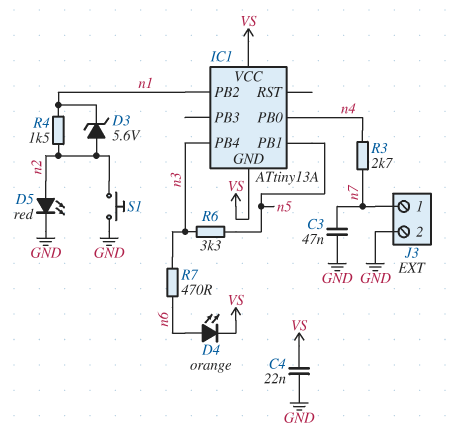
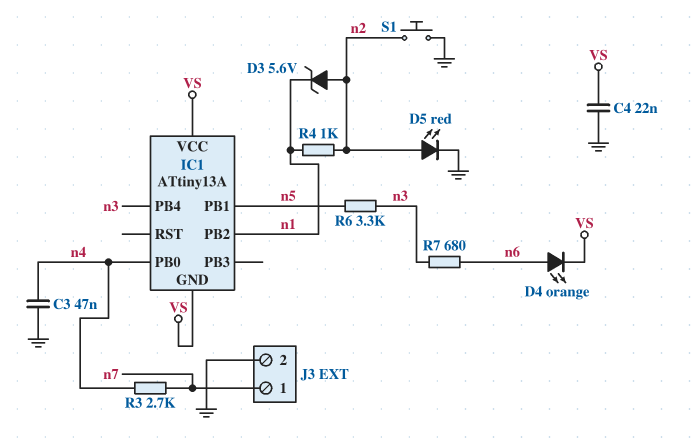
C3: 47nF (GND, n7) -> 47nF (GND, n4)
R4: 1.5k (n1, n2) -> 1k (n1, n2)
R7: 470 (n3, n6) -> 680 (n3, n6)

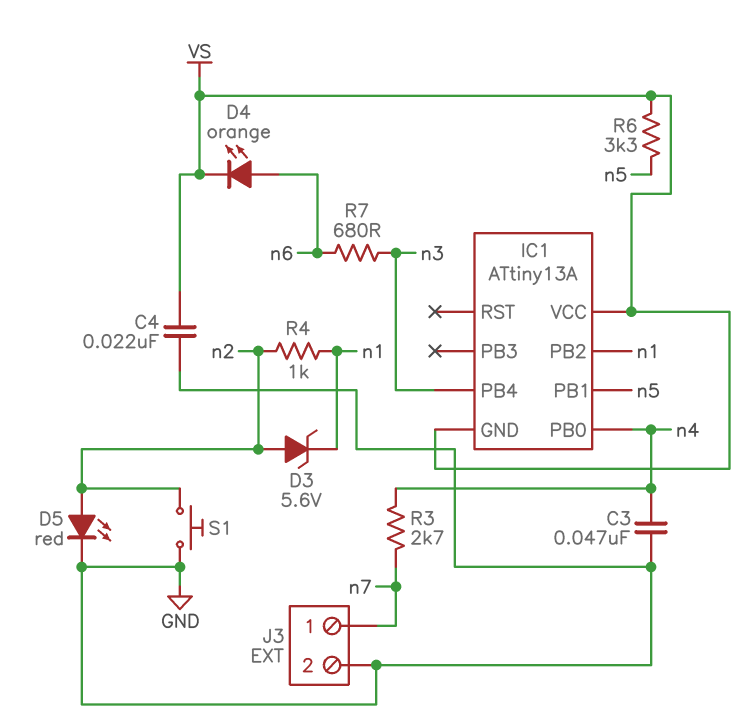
R6: 3.3k (n3, n5) -> 3.3k (VS, n5)

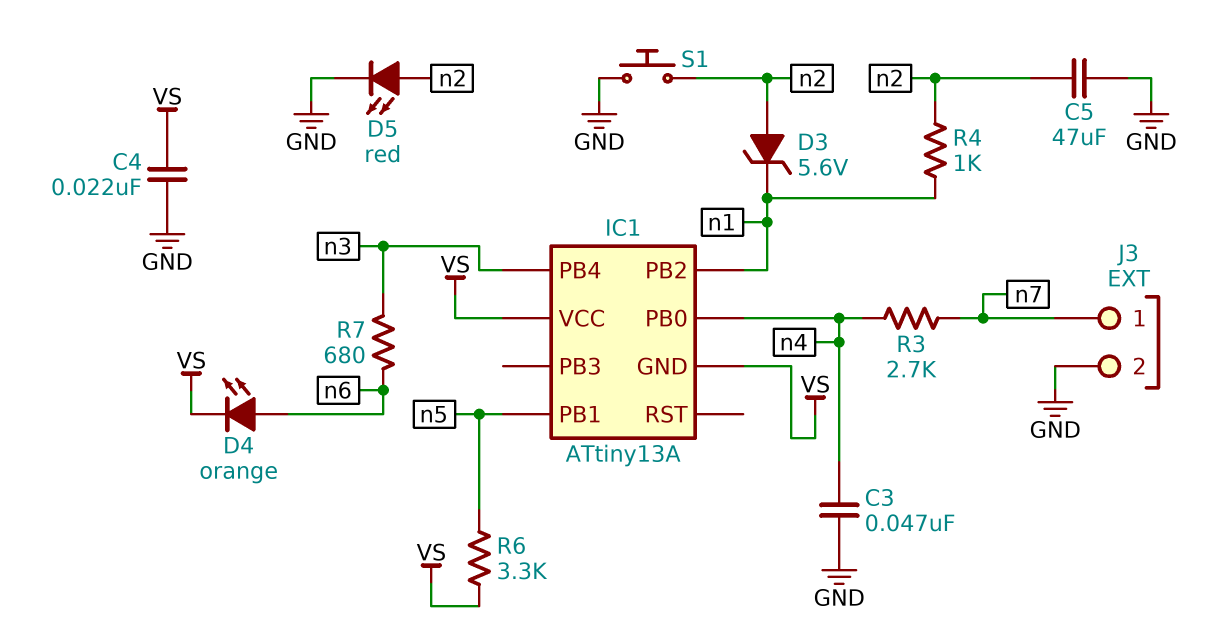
C5: none -> 47uF (GND, n2)

